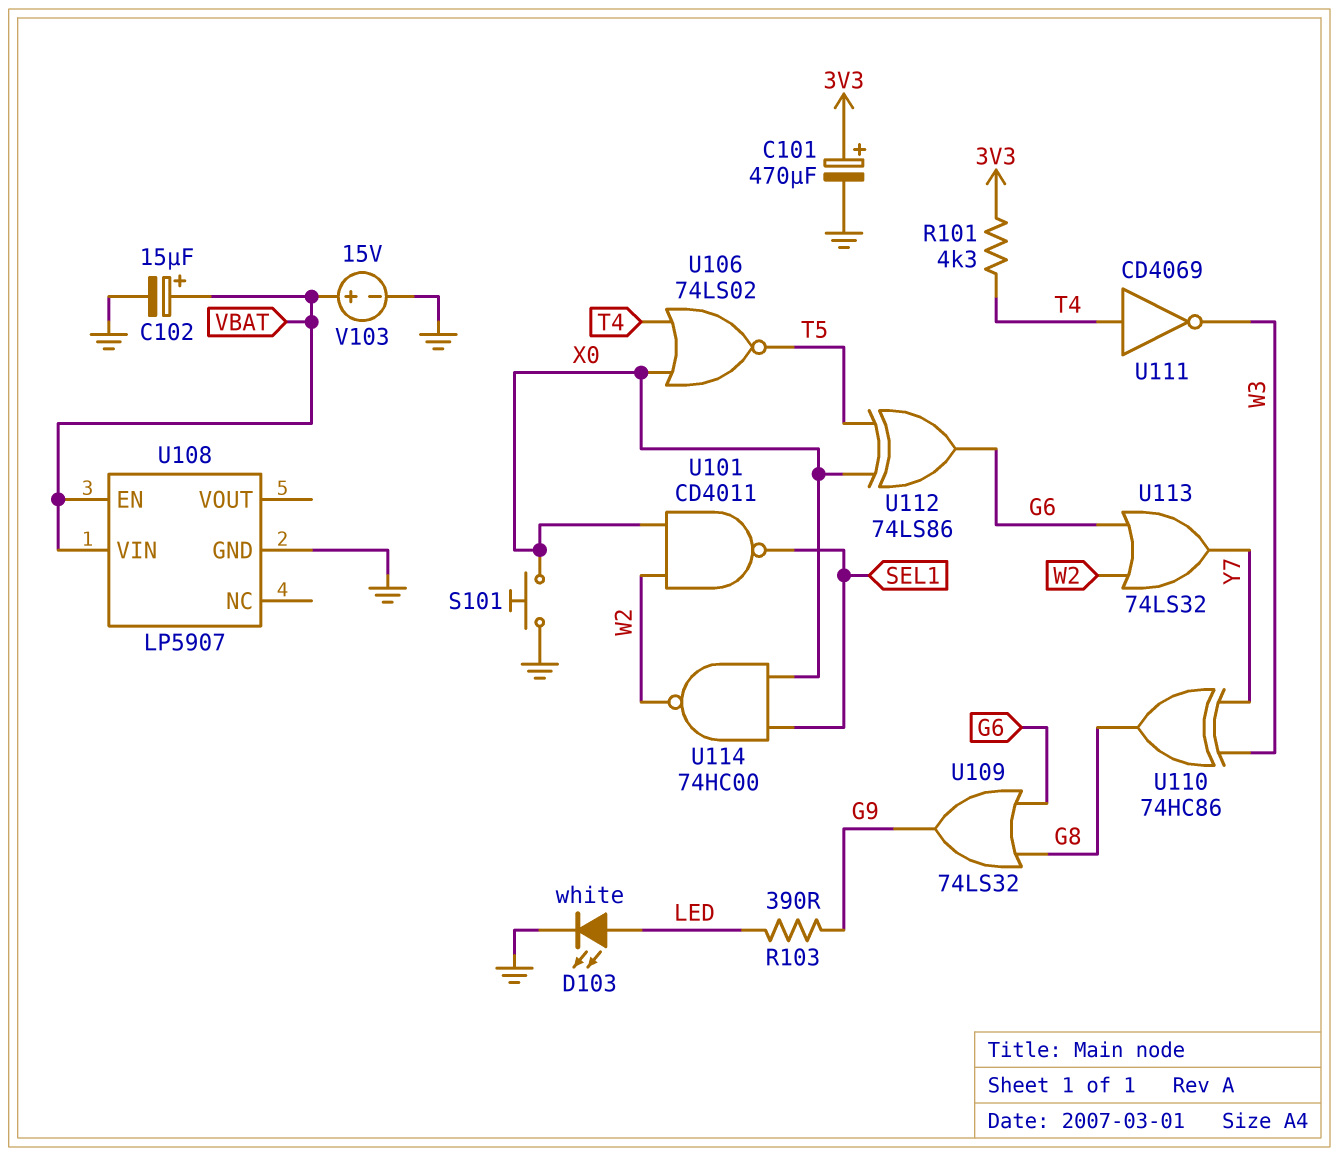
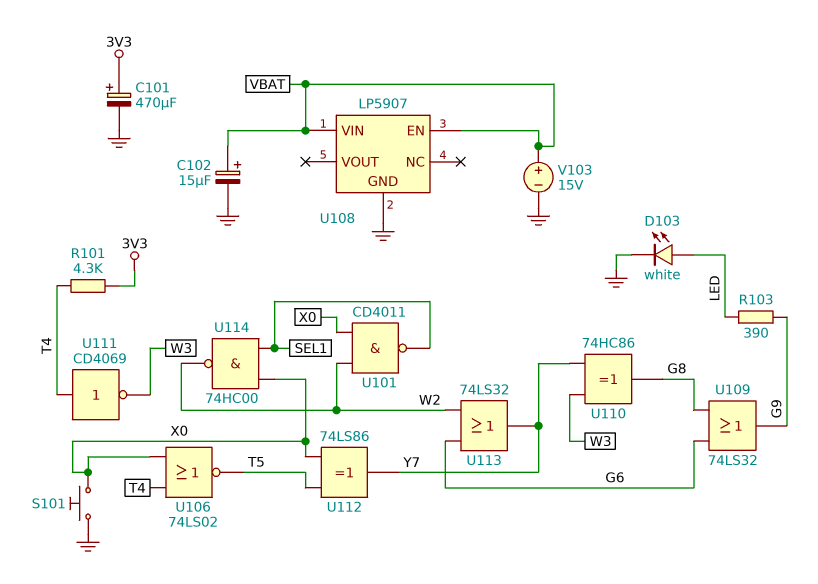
U112: XOR 74LS86 (in T5, in X0, out G6) -> XOR 74LS86 (in T5, in X0, out Y7)

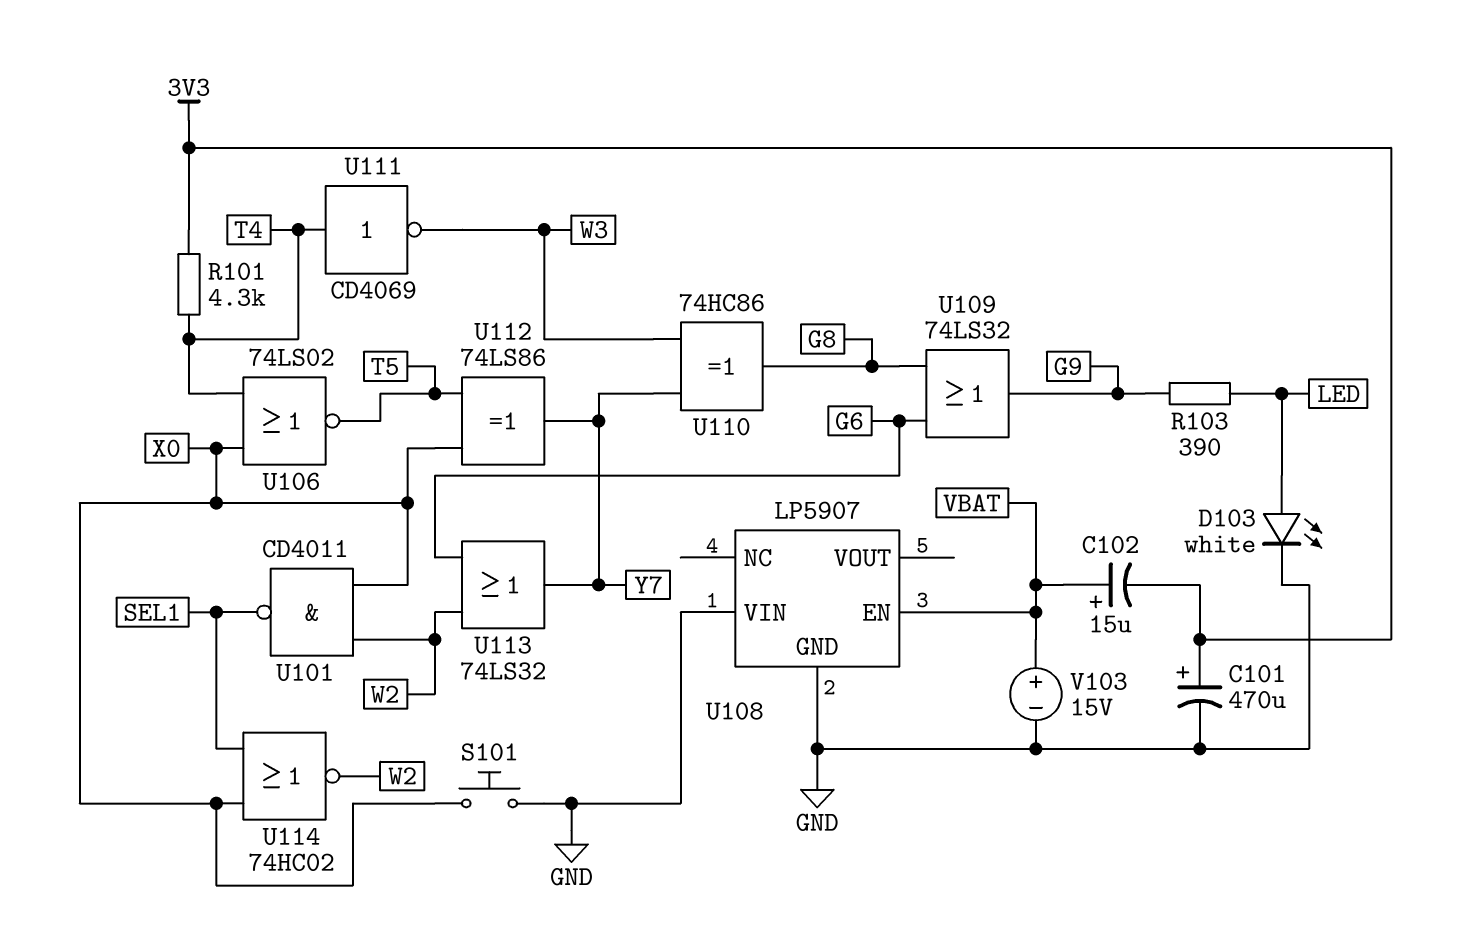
C102: 15uF (plus VBAT, minus GND) -> 15uF (plus VBAT, minus 3V3)
U108 pin VIN: VBAT -> GND
U114: NAND 74HC00 (in SEL1, in X0, out W2) -> NOR 74HC02 (in SEL1, in X0, out W2)

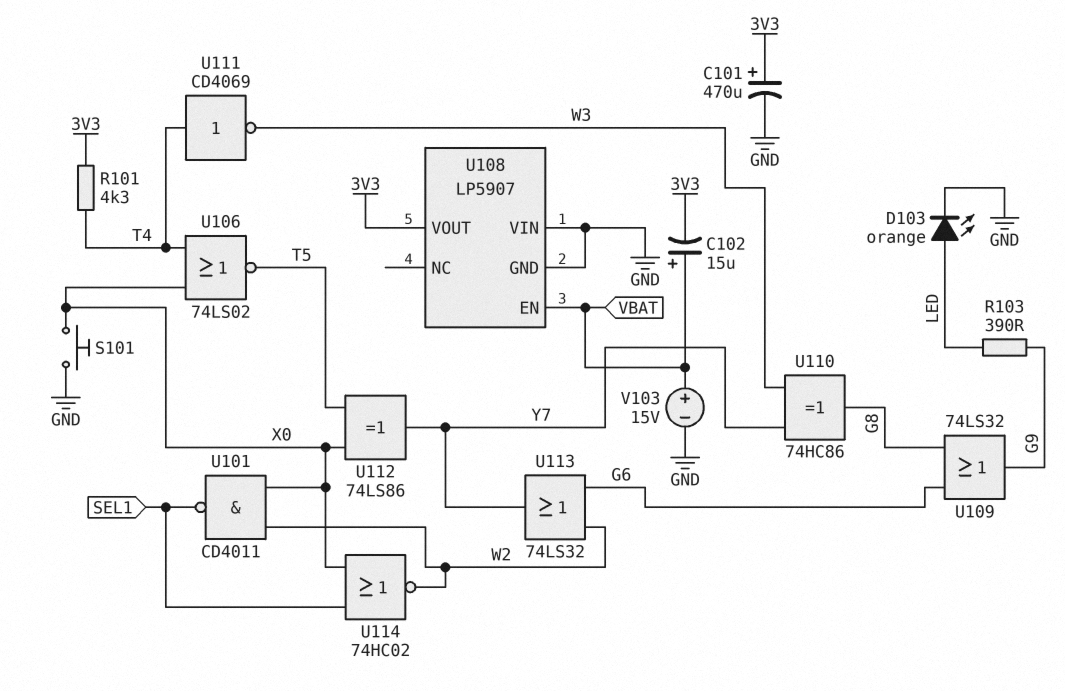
D103: LED white (A LED, K GND) -> LED orange (A LED, K GND)
U108 pin VOUT: none -> 3V3

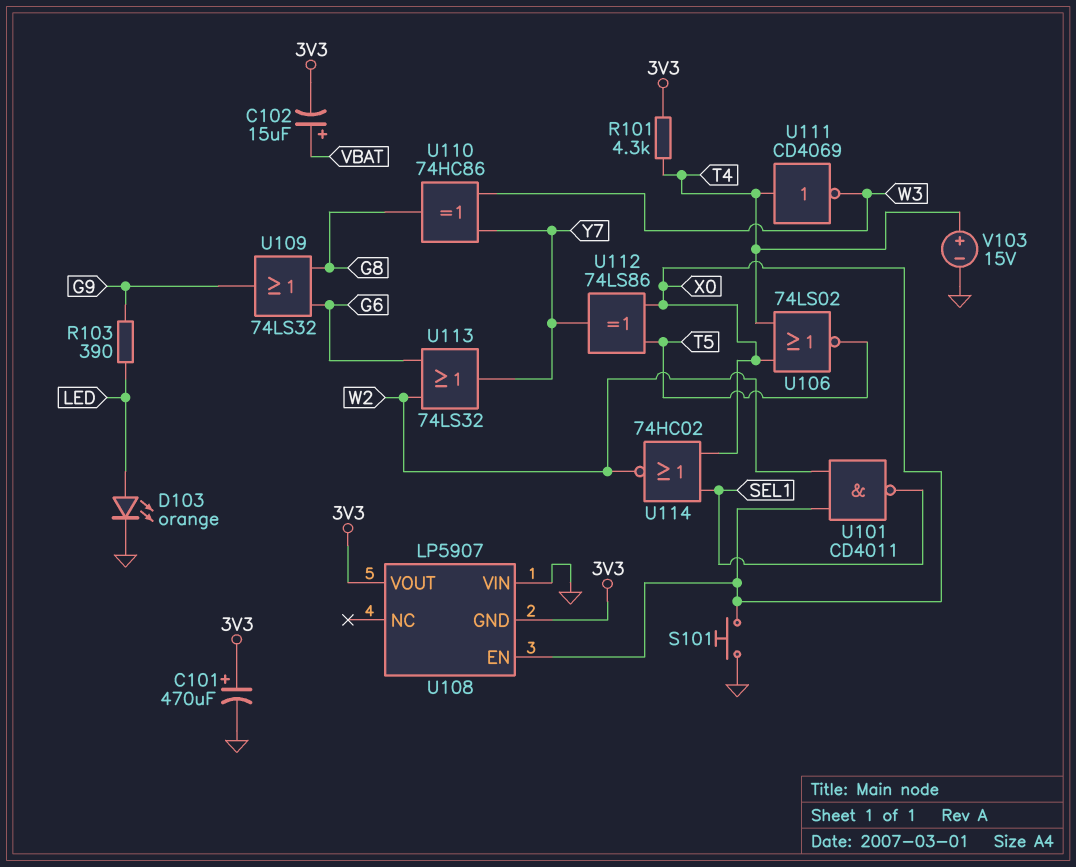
U108 pin EN: VBAT -> X0
U108 pin GND: GND -> 3V3
V103: 15V (plus VBAT, minus GND) -> 15V (plus T4, minus GND)

